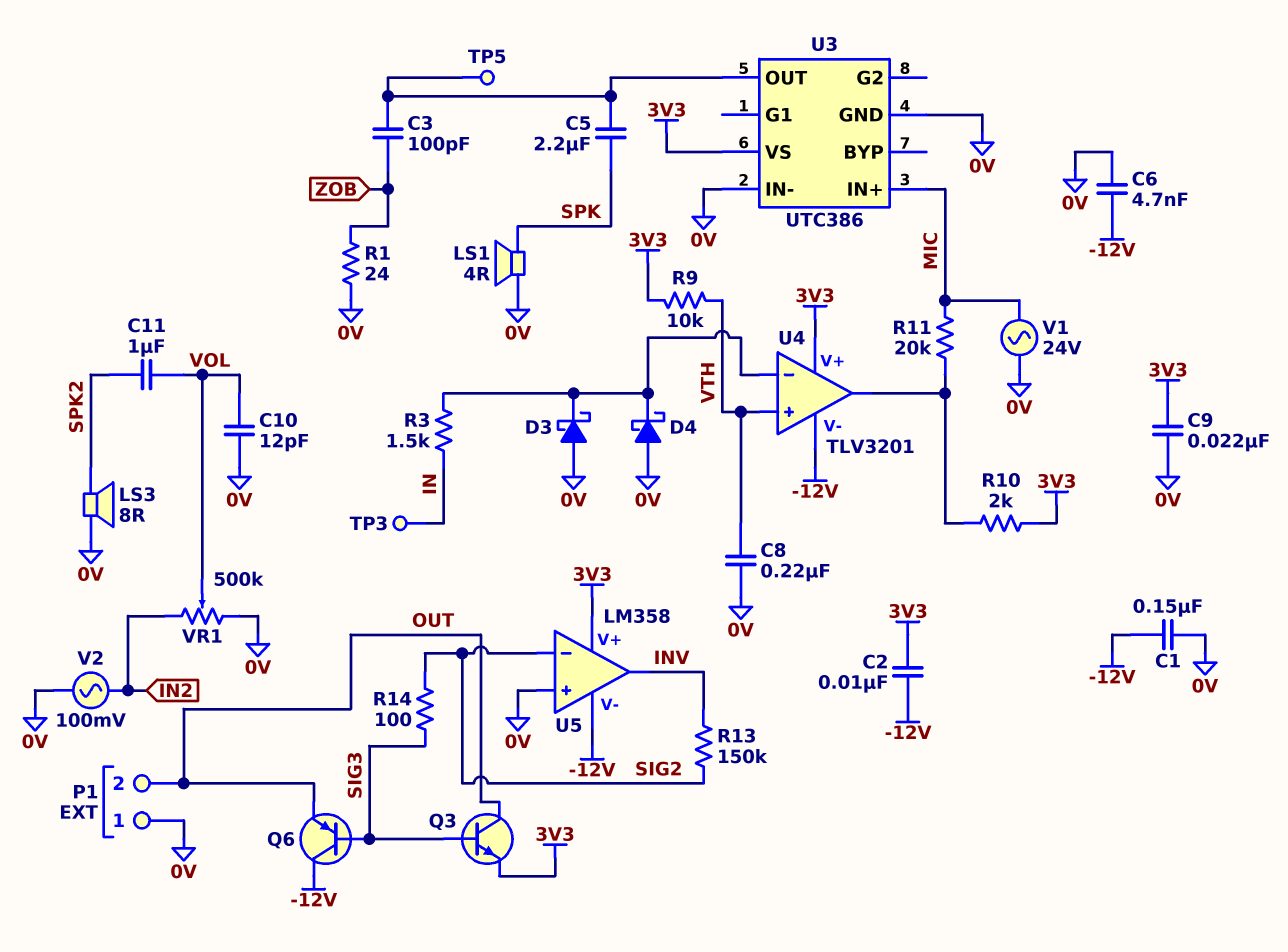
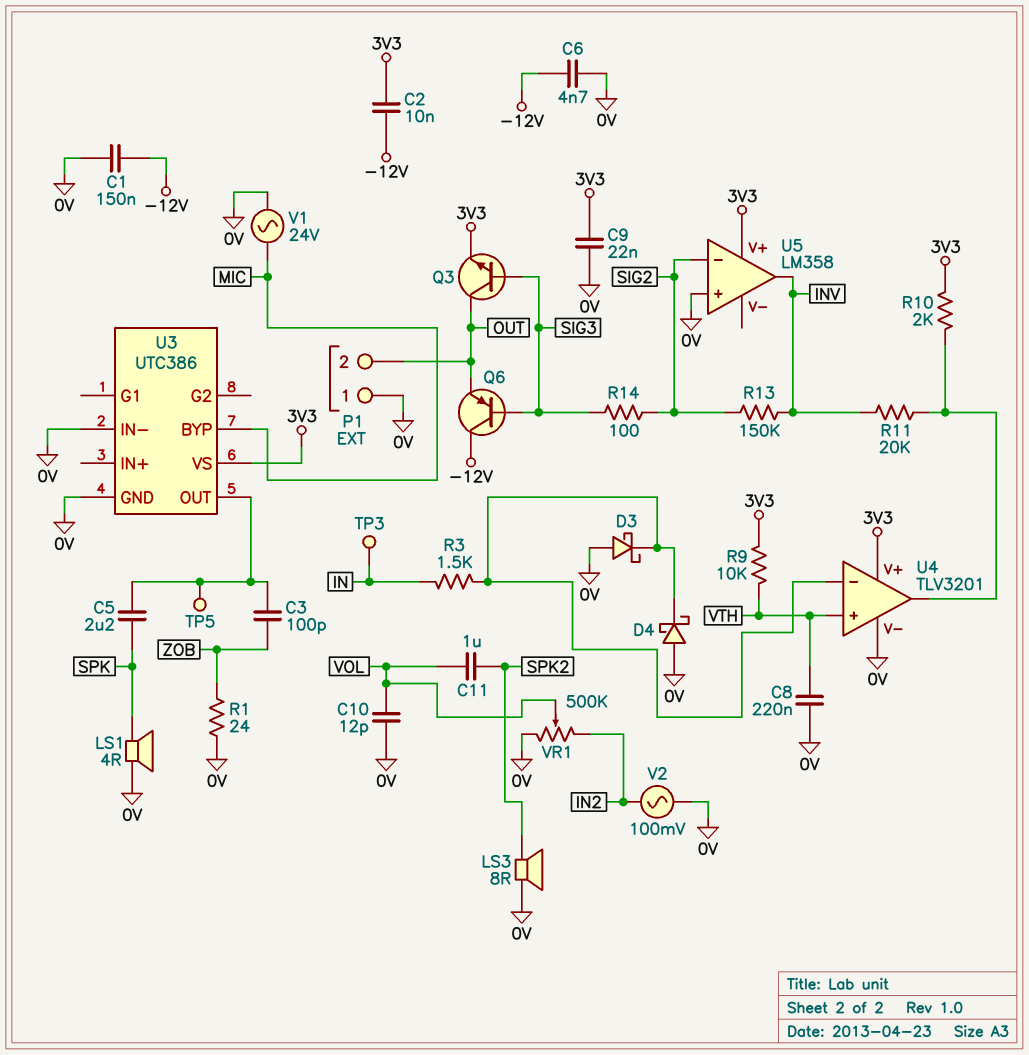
R11: 20k (MIC, U4/out) -> 20k (INV, U4/out)
U3 pin BYP: none -> MIC
U3 pin IN+: MIC -> none
U4 pin V-: -12V -> 0V
U5 pin V-: -12V -> none

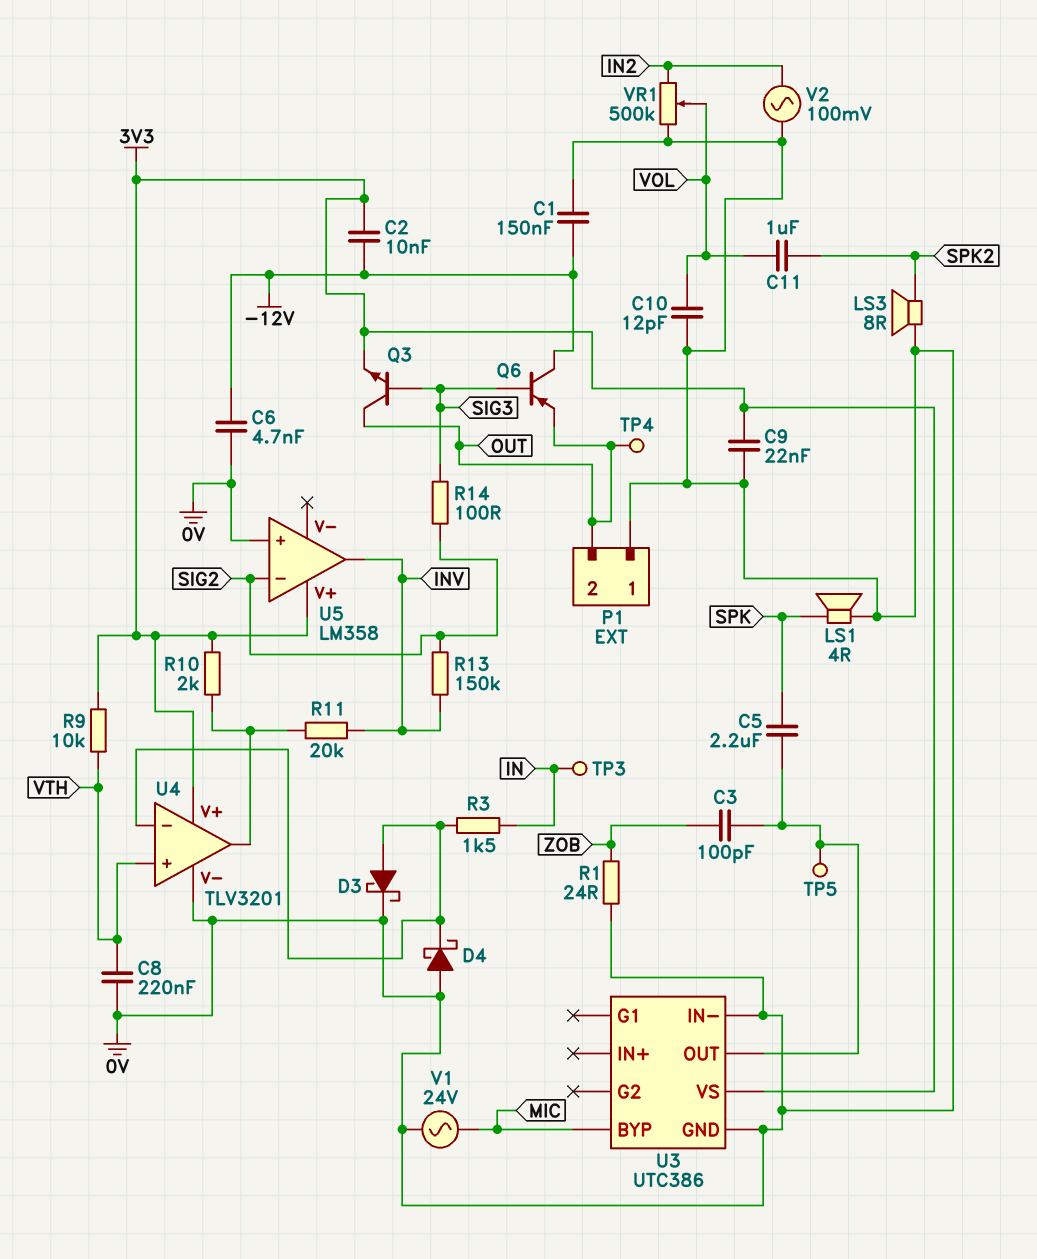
D3: schottky (A 0V, K U4/in-) -> schottky (A U4/in-, K 0V)
TP4: none -> test point (OUT)

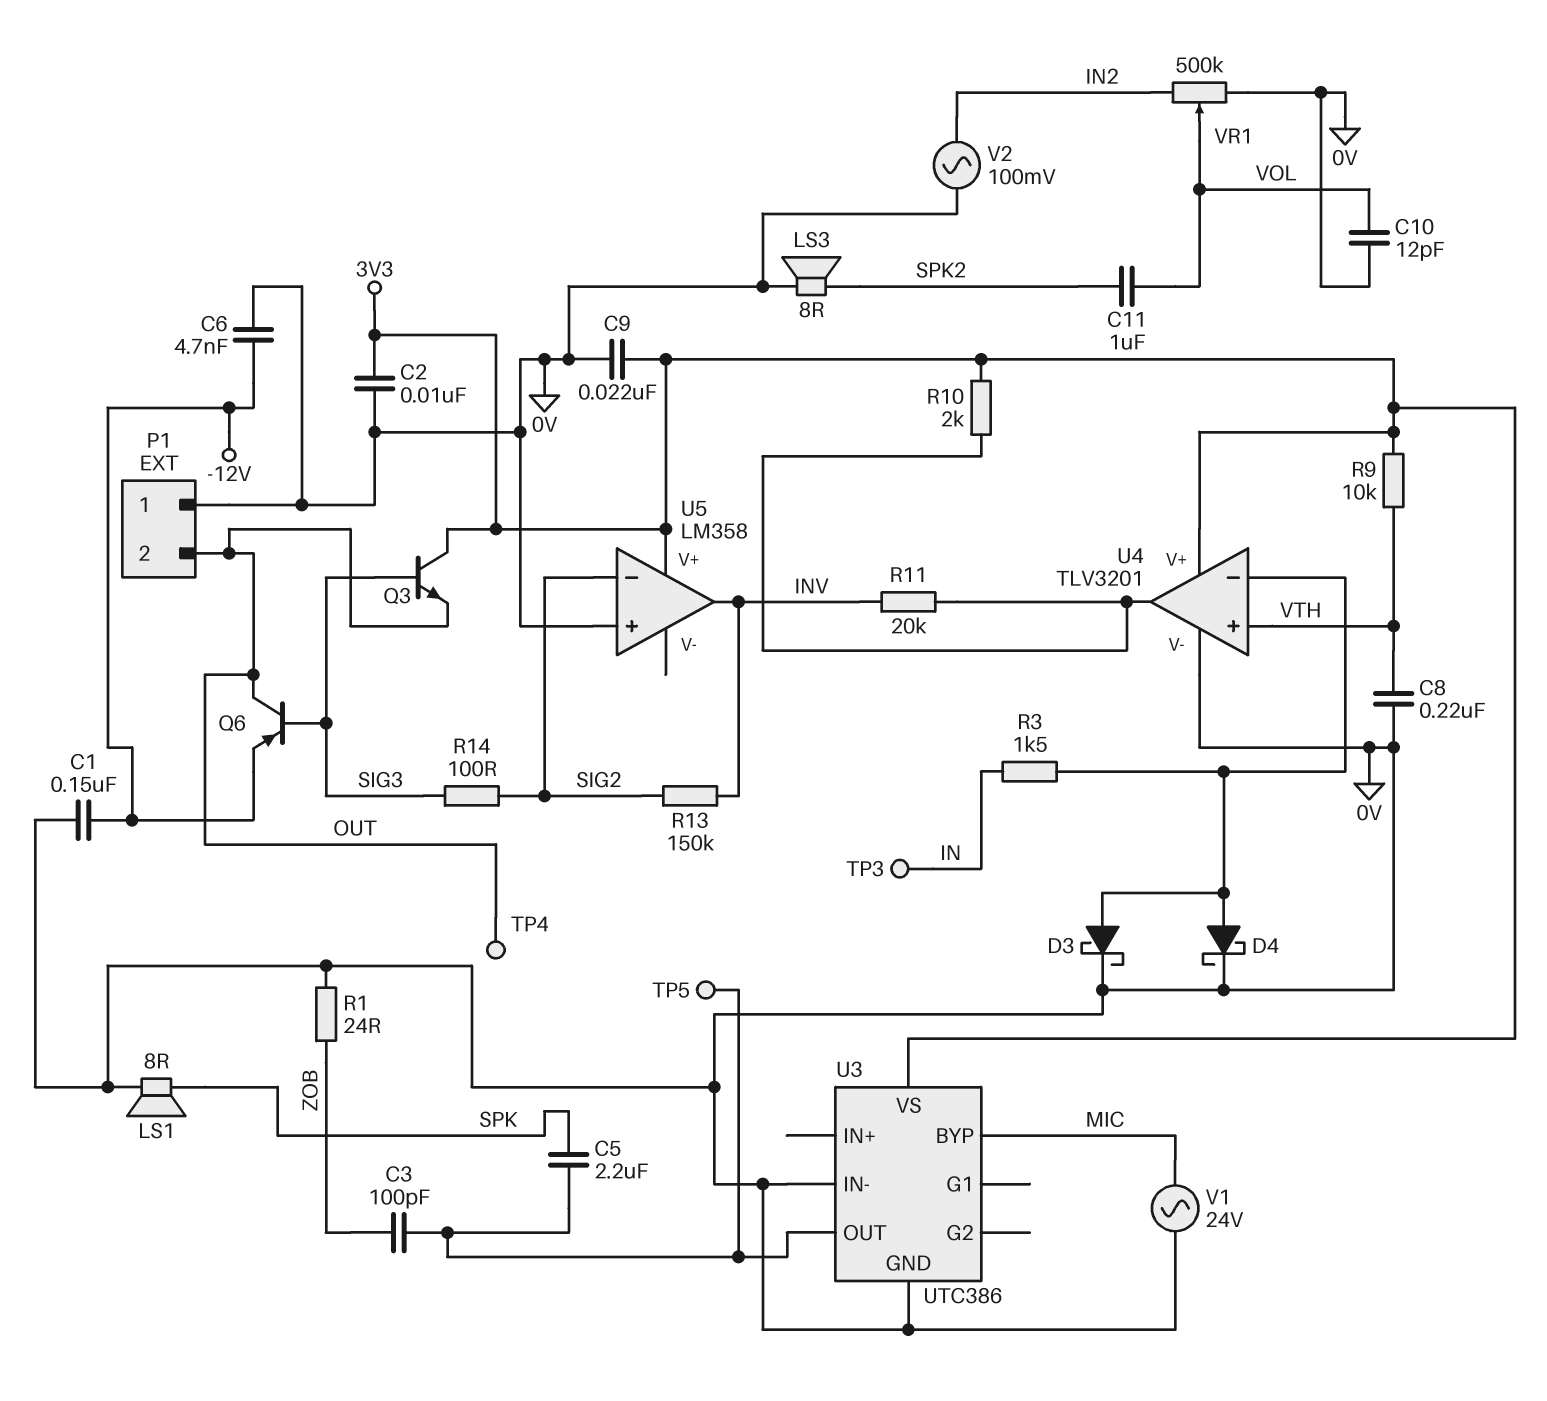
C2: 10nF (-12V, 3V3) -> 10nF (0V, 3V3)
D4: schottky (A 0V, K U4/in-) -> schottky (A U4/in-, K 0V)
LS1: speaker 4R (0V, SPK) -> speaker 8R (0V, SPK)
Q3: NPN (B SIG3, C OUT, E 3V3) -> NPN (B SIG3, C 3V3, E OUT)
Q6: PNP (B SIG3, C -12V, E OUT) -> PNP (B SIG3, C OUT, E -12V)

